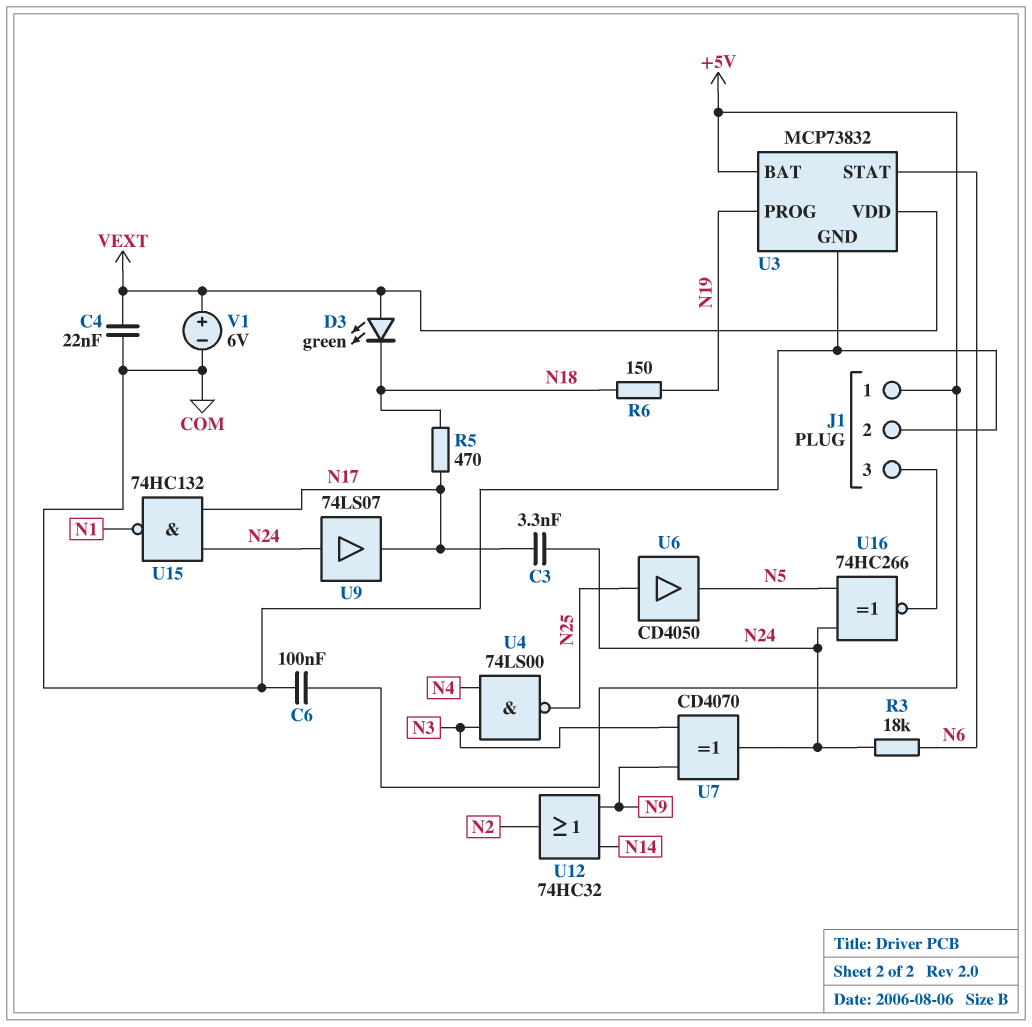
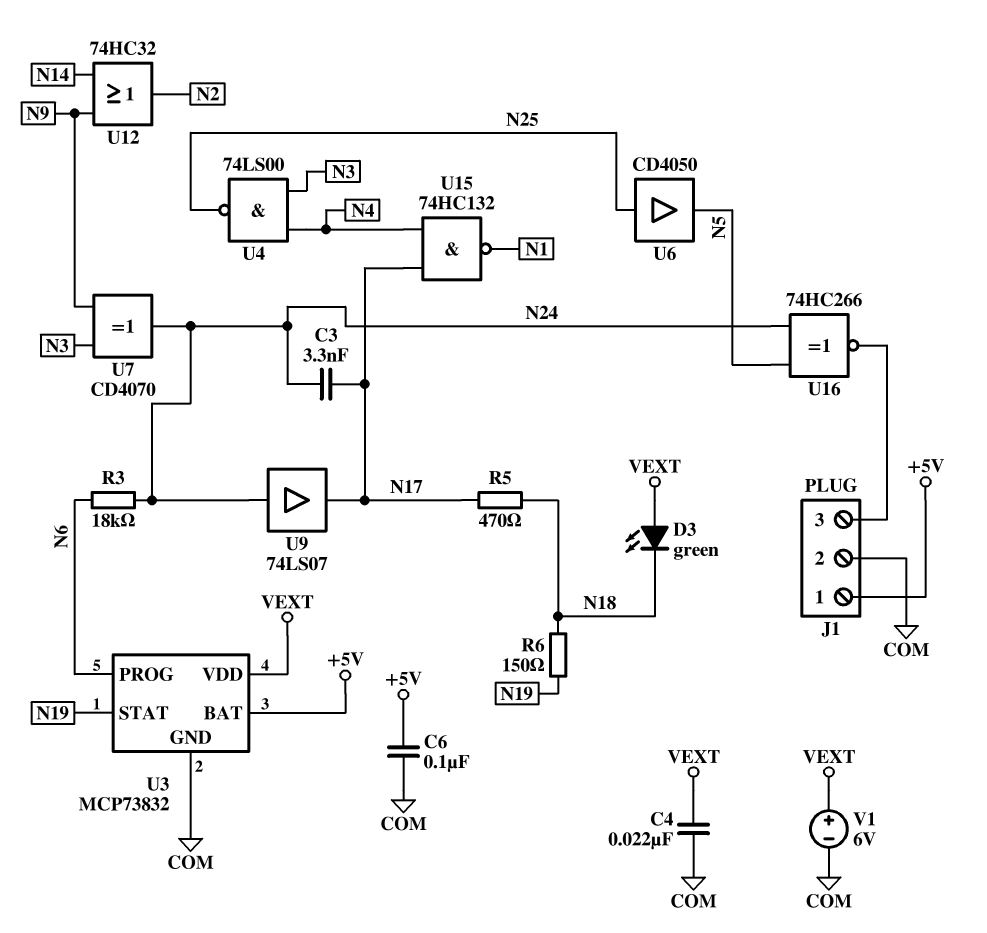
U3 pin PROG: N19 -> N6
U3 pin STAT: N6 -> N19
U15: NAND 74HC132 (in N17, in N24, out N1) -> NAND 74HC132 (in N4, in N17, out N1)

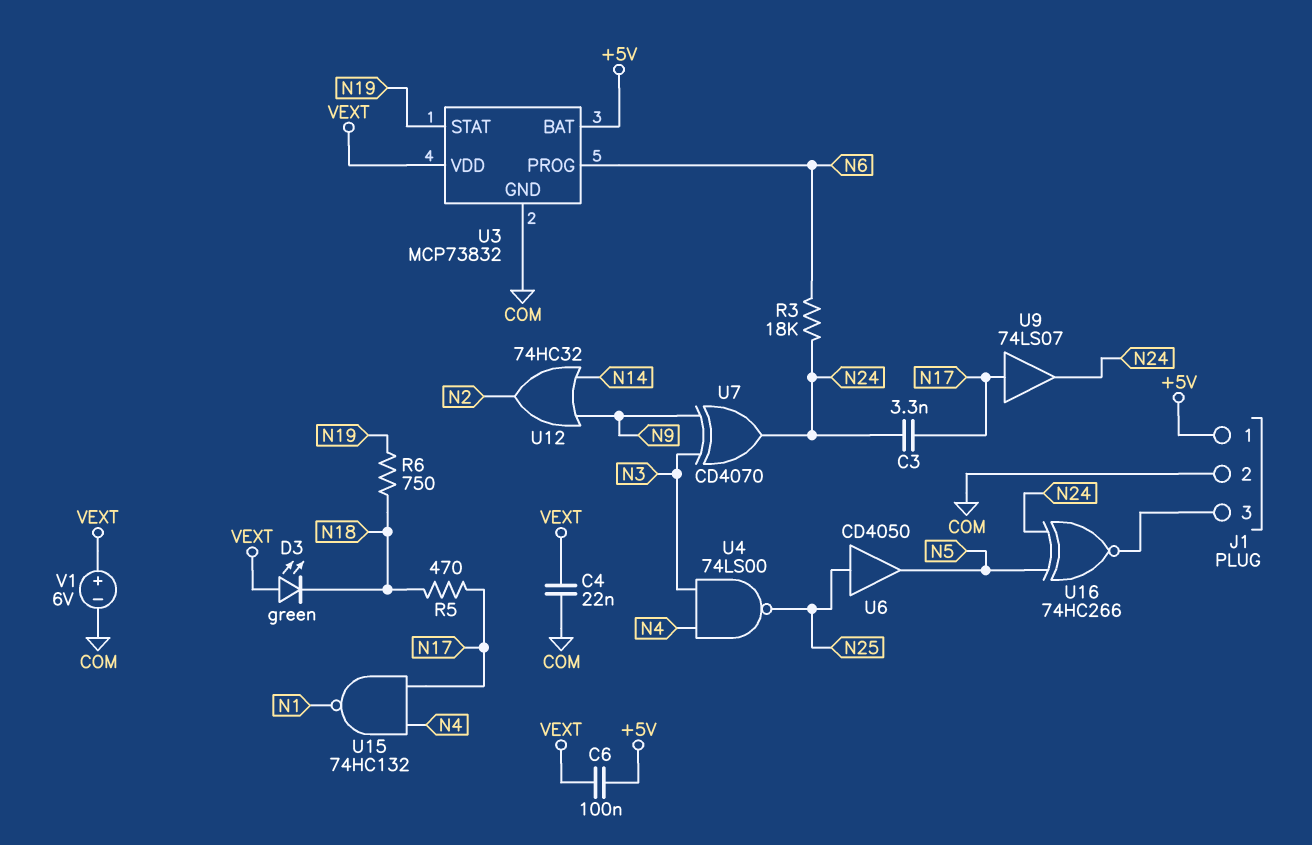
C6: 100nF (+5V, COM) -> 100nF (+5V, VEXT)
R6: 150 (N18, N19) -> 750 (N18, N19)
U9: buffer 74LS07 (in N24, out N17) -> buffer 74LS07 (in N17, out N24)

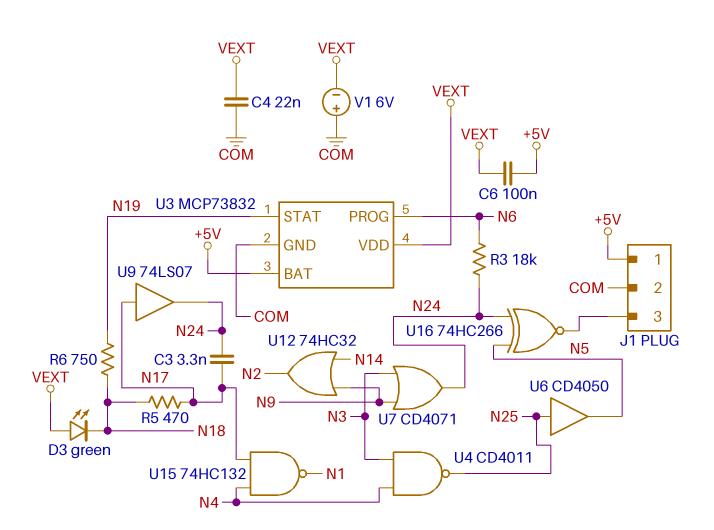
U4: NAND 74LS00 (in N3, in N4, out N25) -> NAND CD4011 (in N3, in N4, out N25)
U7: XOR CD4070 (in N3, in N9, out N24) -> OR CD4071 (in N3, in N9, out N24)
V1: 6V (plus VEXT, minus COM) -> 6V (plus COM, minus VEXT)

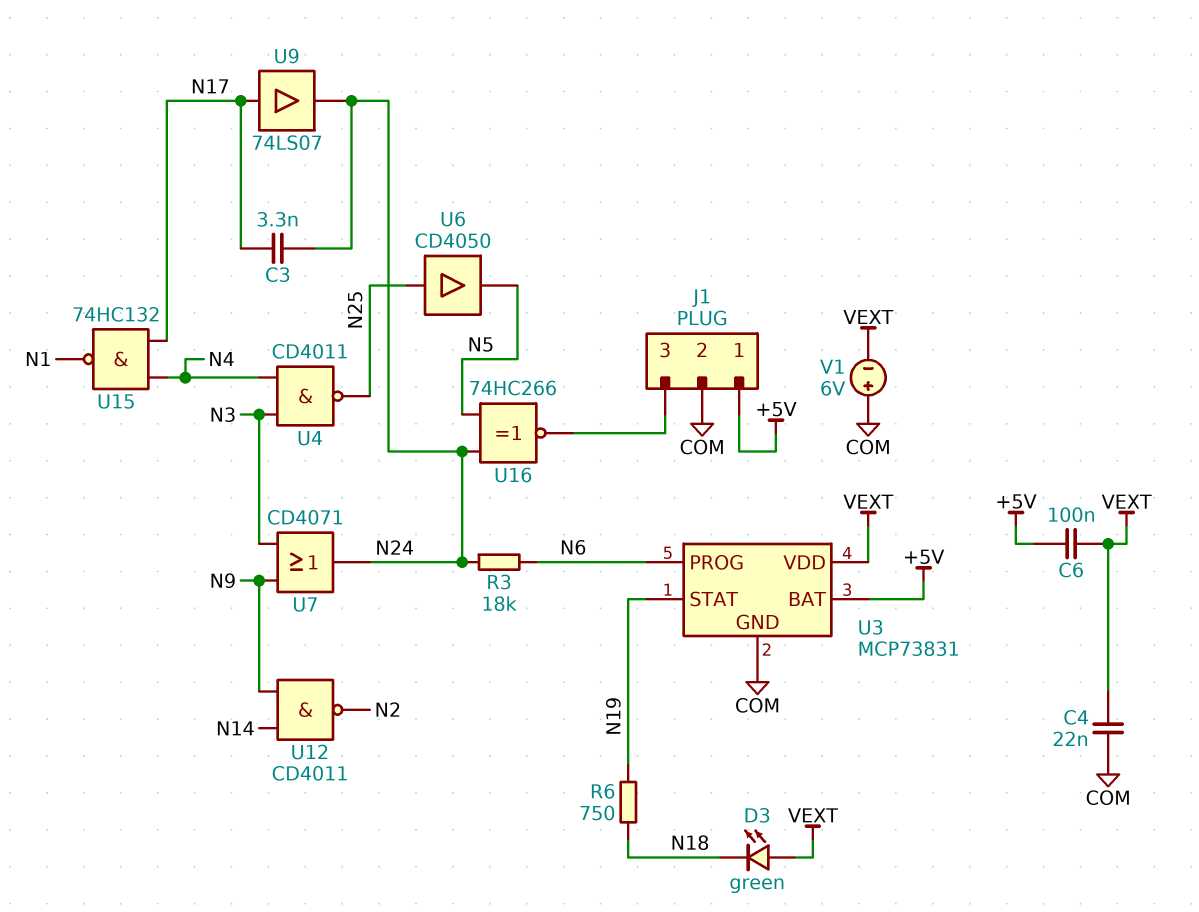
R5: 470 (N17, N18) -> none
U3: MCP73832 -> MCP73831
U12: OR 74HC32 (in N9, in N14, out N2) -> NAND CD4011 (in N9, in N14, out N2)

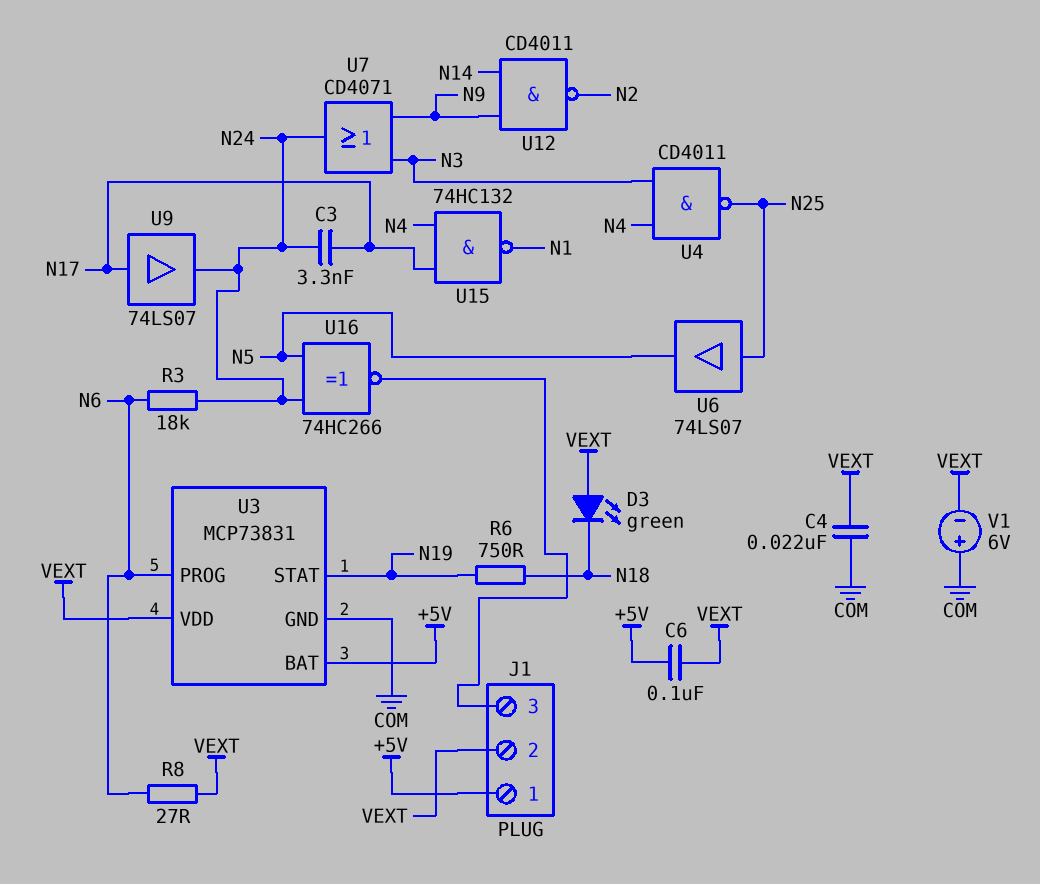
J1 pin 2: COM -> VEXT
R8: none -> 27 (N6, VEXT)
U6: buffer CD4050 (in N25, out N5) -> buffer 74LS07 (in N25, out N5)

